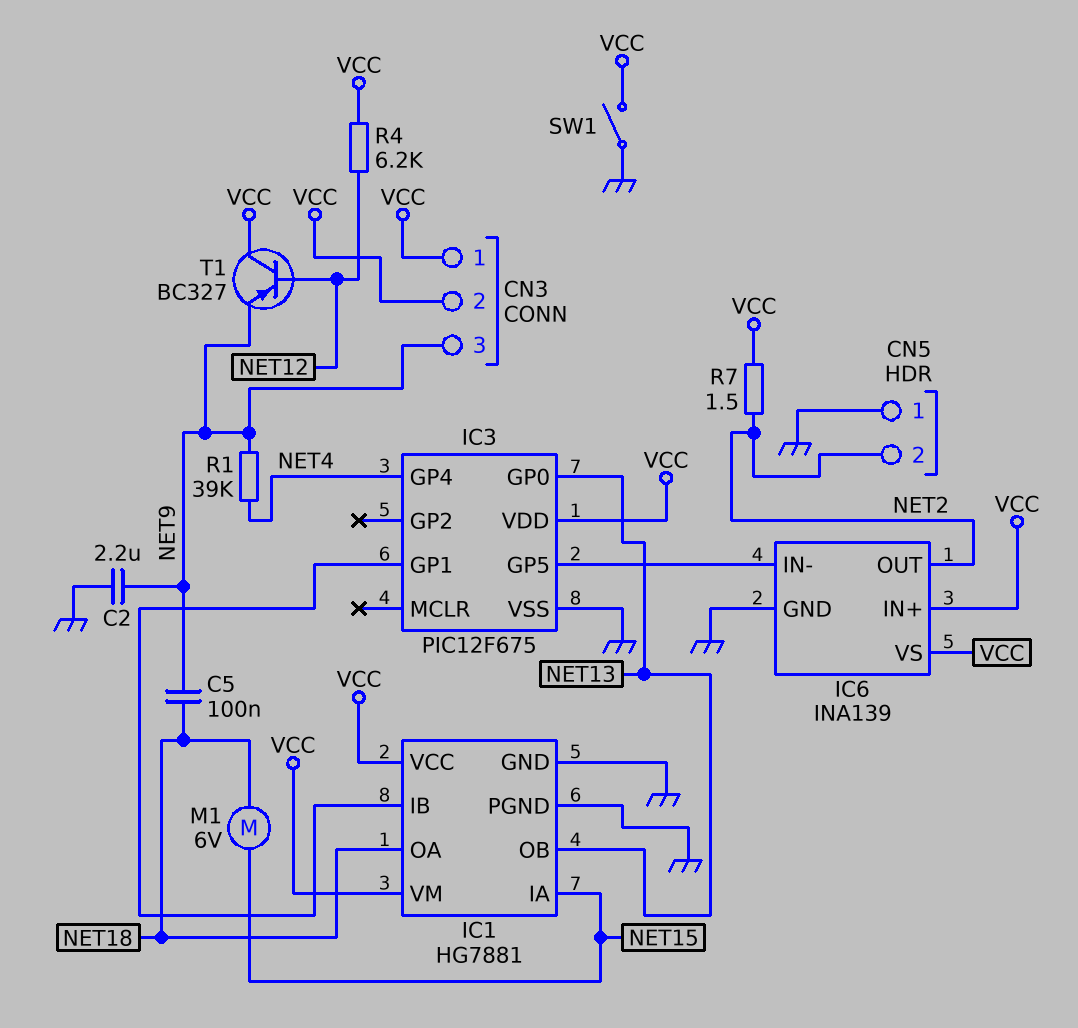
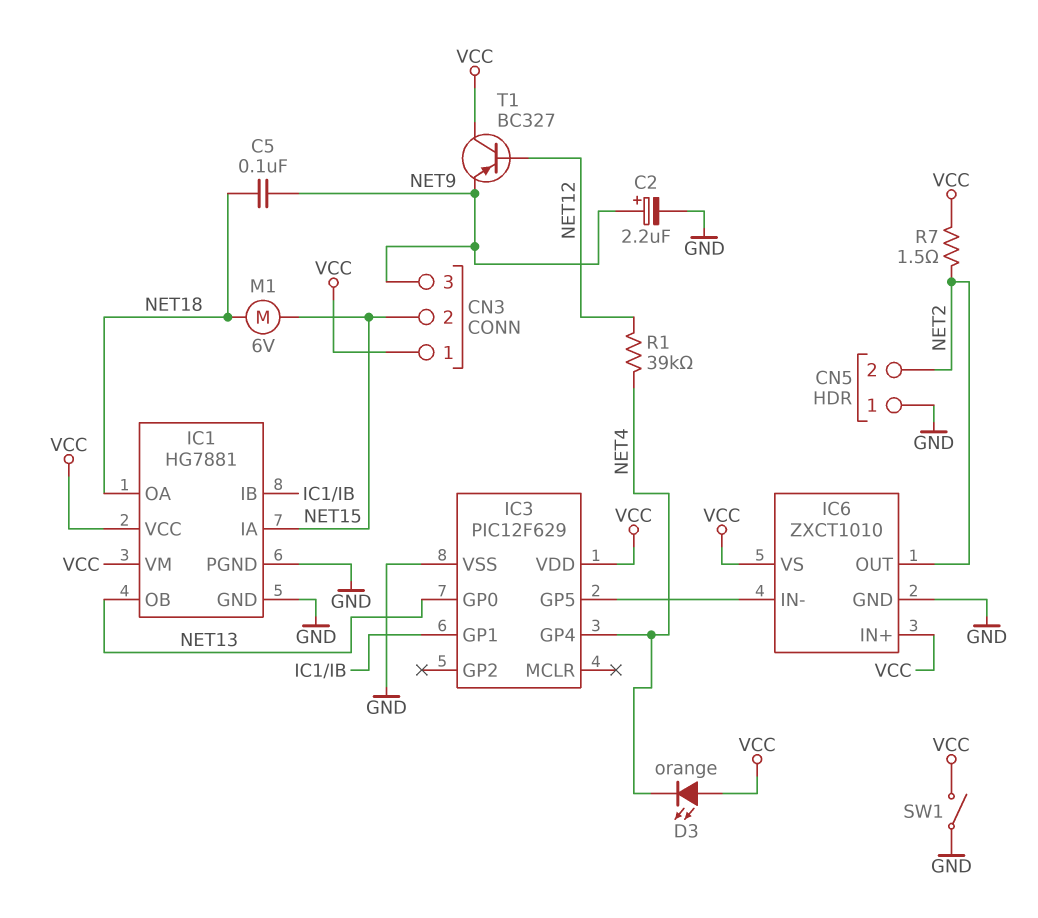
C2: 2.2uF (GND, NET9) -> 2.2uF (plus NET9, minus GND)
CN3 pin 2: VCC -> NET15
D3: none -> LED orange (A VCC, K NET4)
IC3: PIC12F675 -> PIC12F629
IC6: INA139 -> ZXCT1010
R1: 39k (NET4, NET9) -> 39k (NET4, NET12)
R4: 6.2k (NET12, VCC) -> none

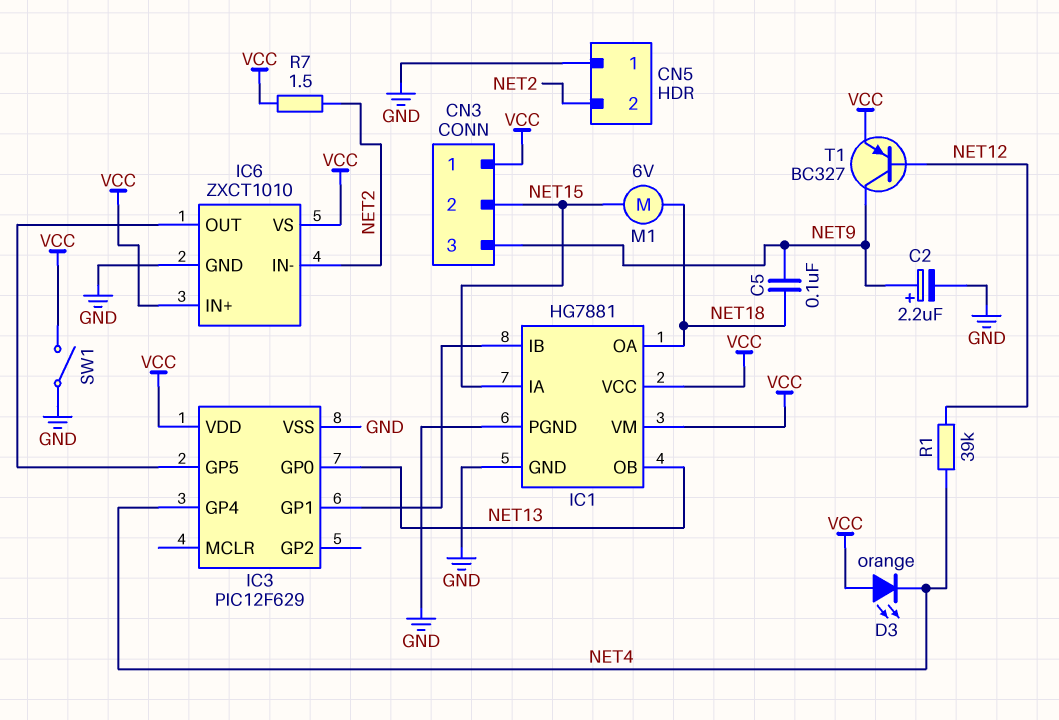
IC6 pin IN-: IC3/GP5 -> NET2
IC6 pin OUT: NET2 -> IC3/GP5
T1: PNP BC327 (B NET12, C VCC, E NET9) -> PNP BC327 (B NET12, C NET9, E VCC)

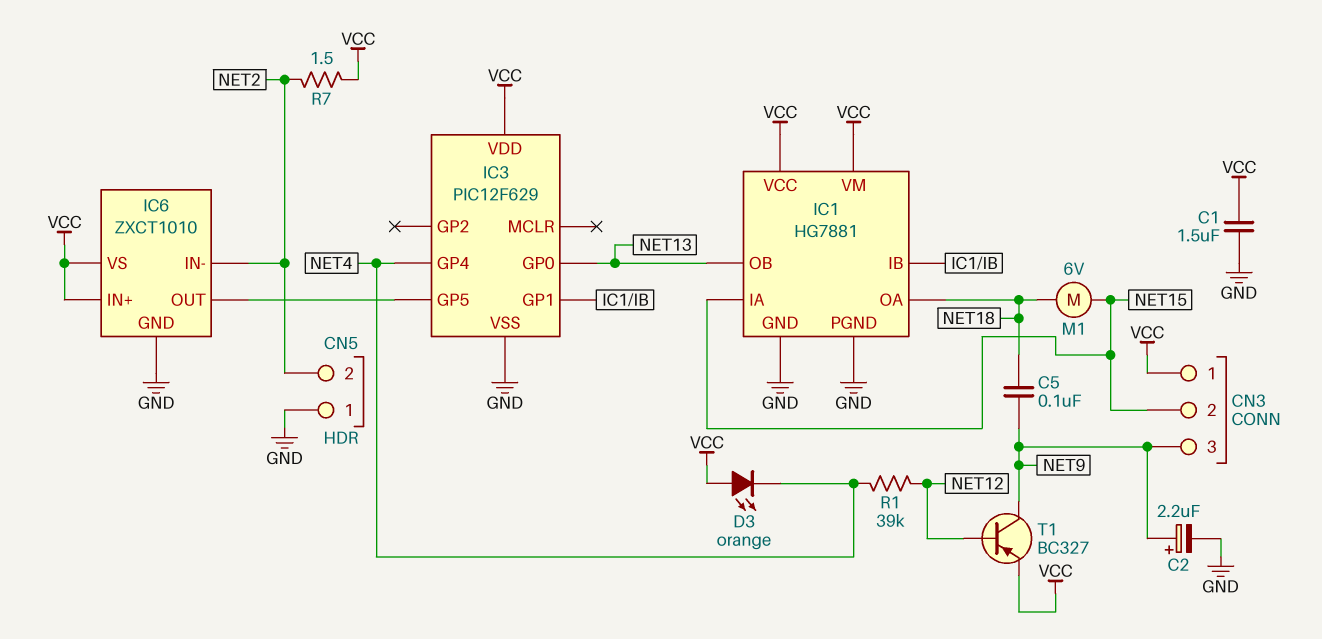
C1: none -> 1.5uF (GND, VCC)
SW1: switch (GND, VCC) -> none

